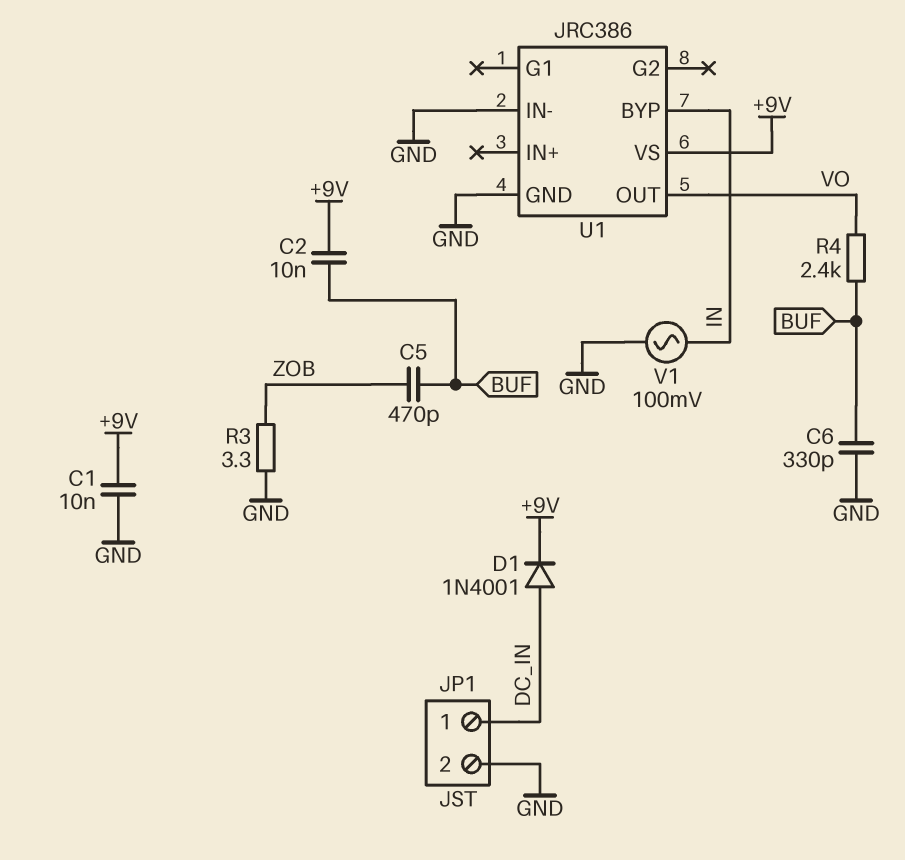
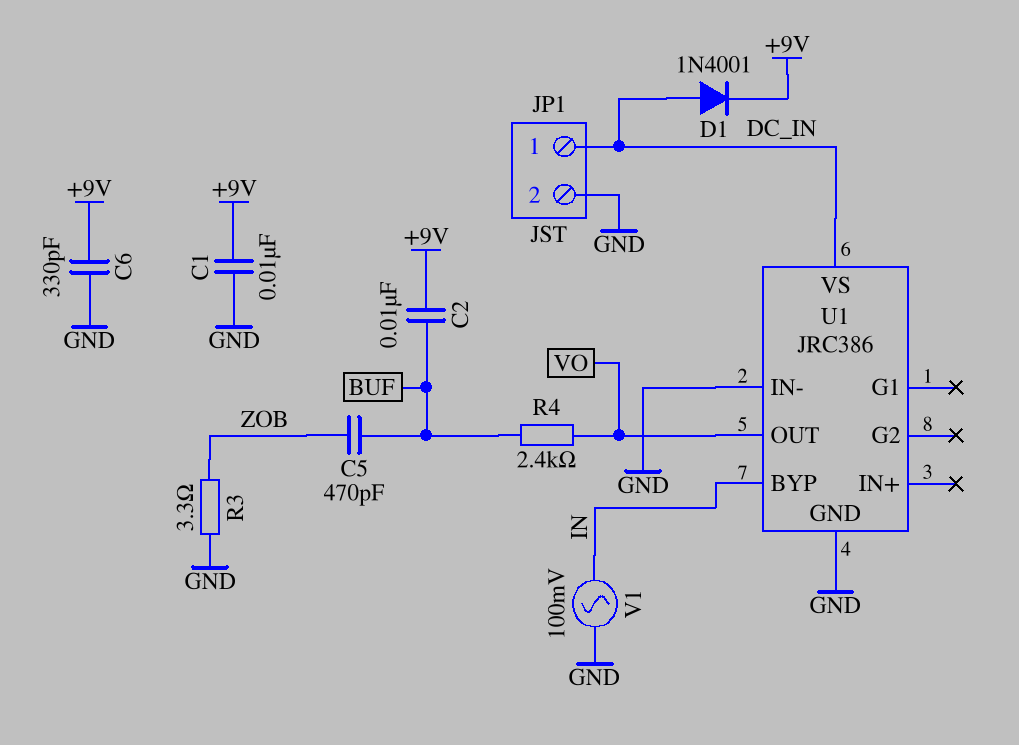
C6: 330pF (BUF, GND) -> 330pF (+9V, GND)
U1 pin VS: +9V -> DC_IN

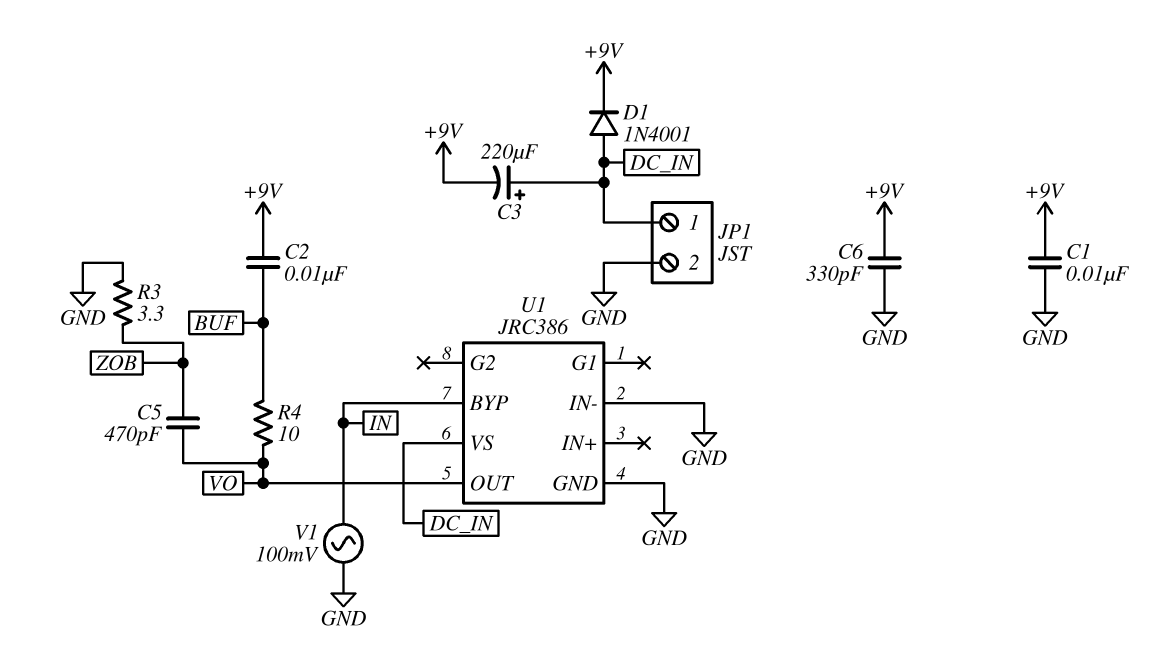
C3: none -> 220uF (plus DC_IN, minus +9V)
C5: 470pF (BUF, ZOB) -> 470pF (VO, ZOB)
R4: 2.4k (BUF, VO) -> 10 (BUF, VO)

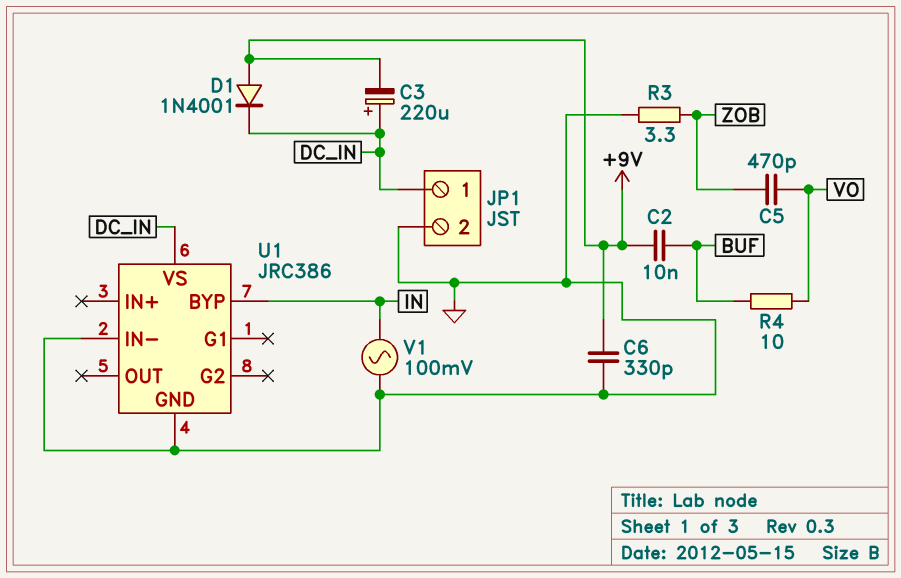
C1: 10nF (+9V, GND) -> none
D1: diode 1N4001 (A DC_IN, K +9V) -> diode 1N4001 (A +9V, K DC_IN)
U1 pin OUT: VO -> none

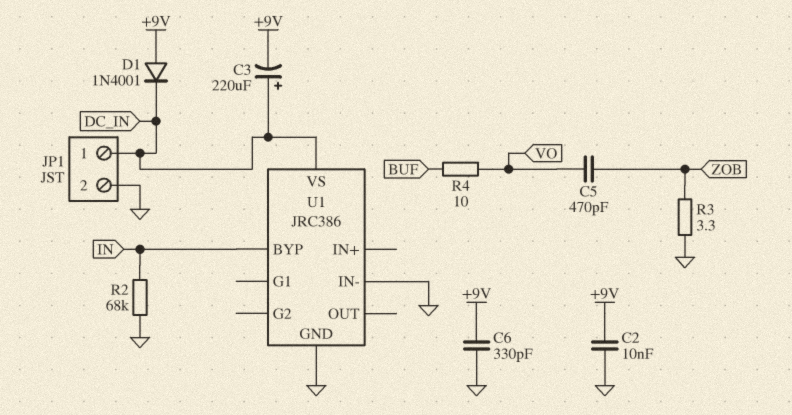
C2: 10nF (+9V, BUF) -> 10nF (+9V, GND)
R2: none -> 68k (GND, IN)
V1: AC 100mV (GND, IN) -> none

